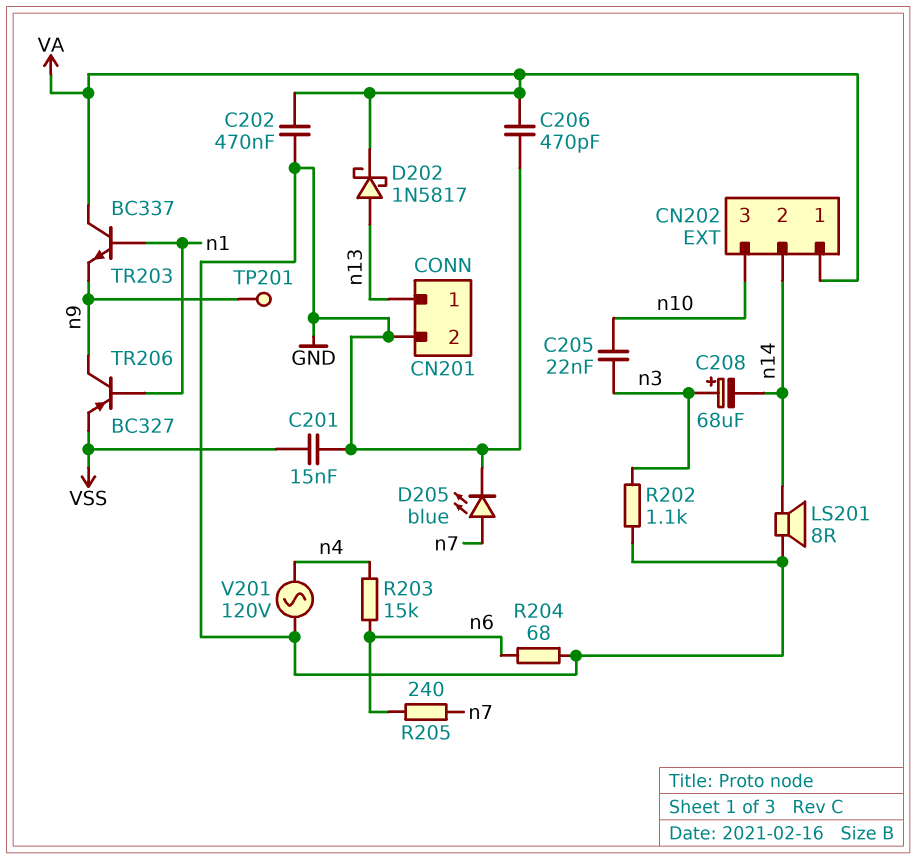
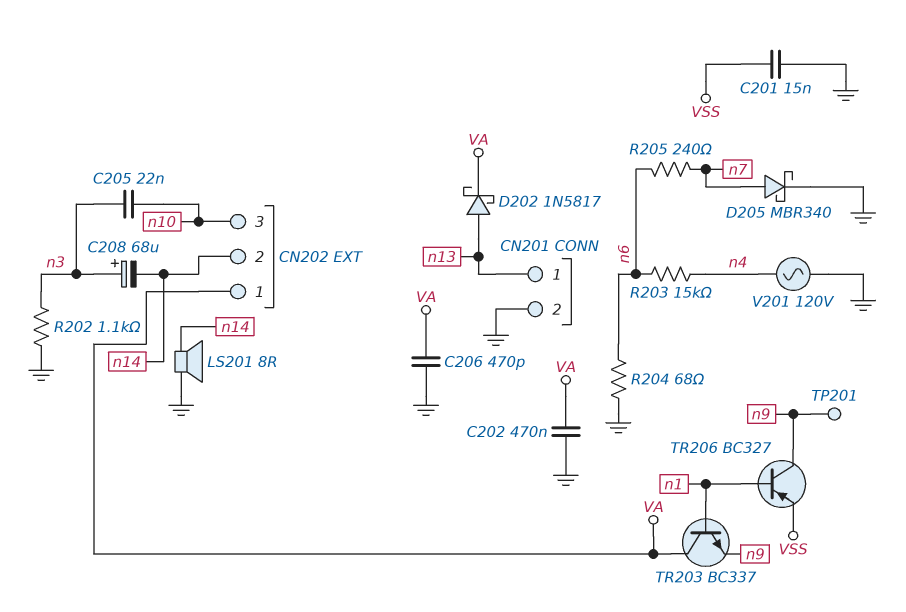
D205: LED blue (A n7, K GND) -> schottky MBR340 (A n7, K GND)

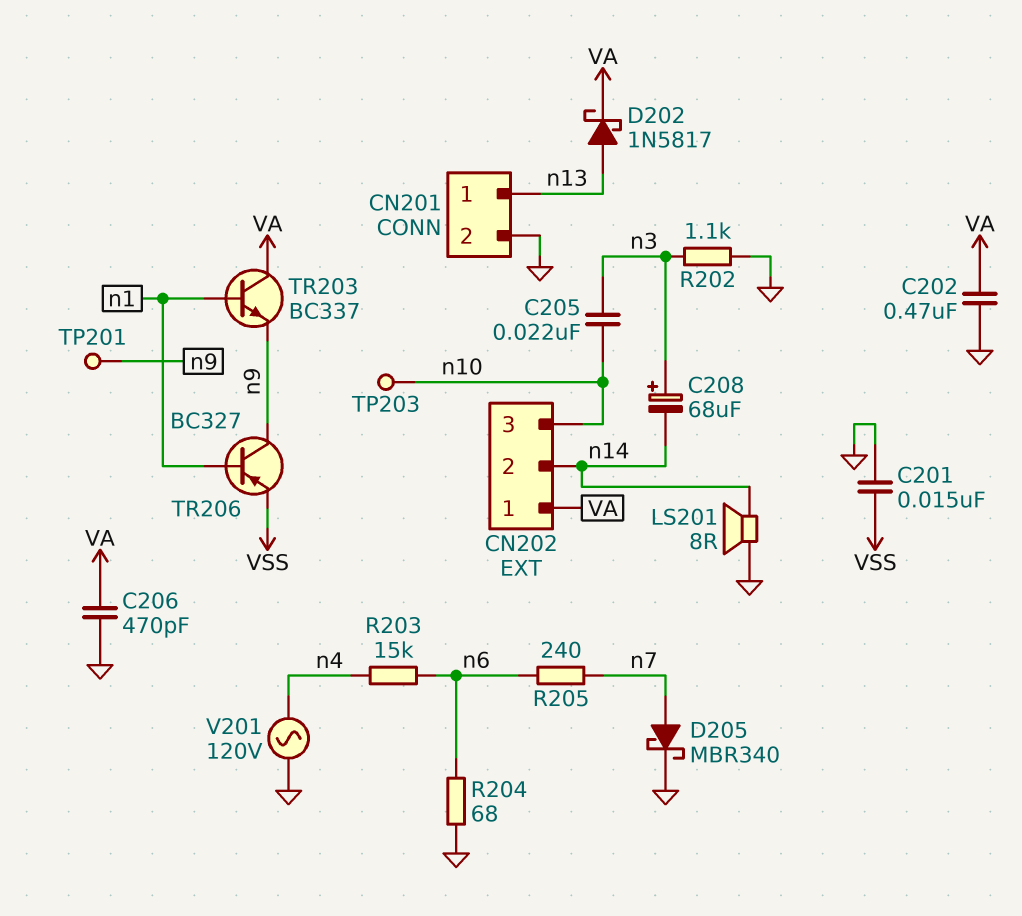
TP203: none -> test point (n10)

